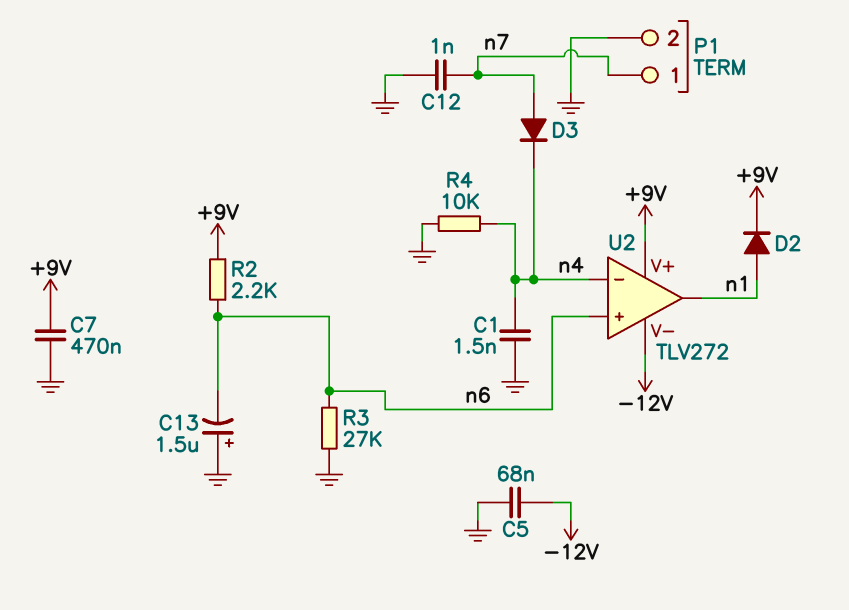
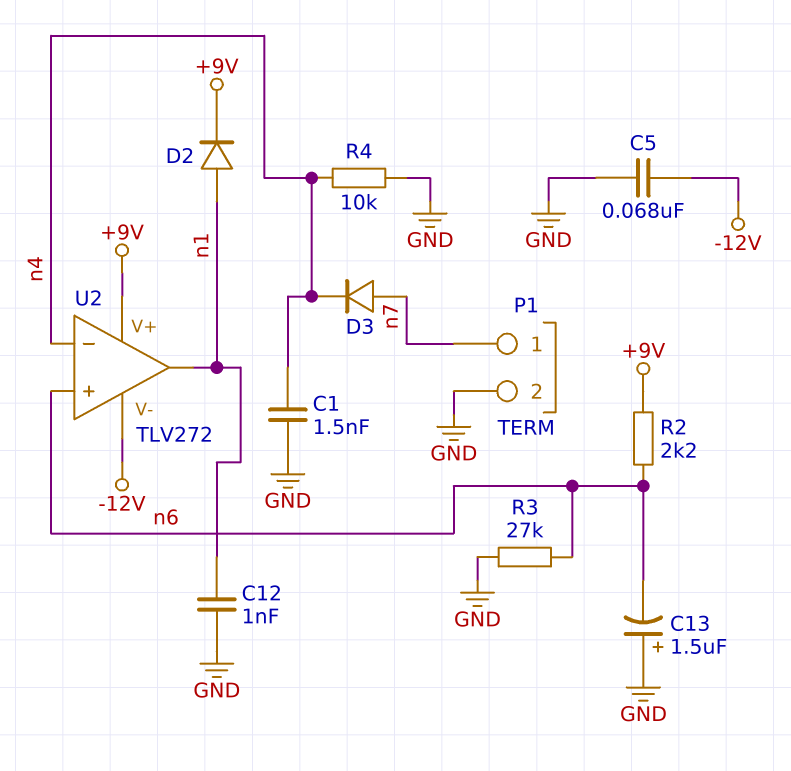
C7: 470nF (+9V, GND) -> none
C12: 1nF (GND, n7) -> 1nF (GND, n1)

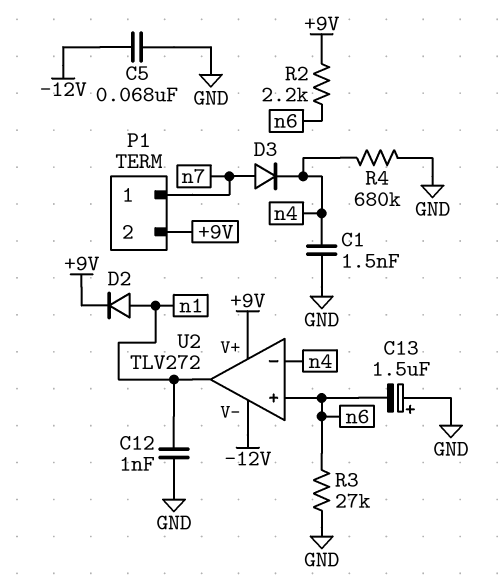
P1 pin 2: GND -> +9V
R4: 10k (GND, n4) -> 680k (GND, n4)

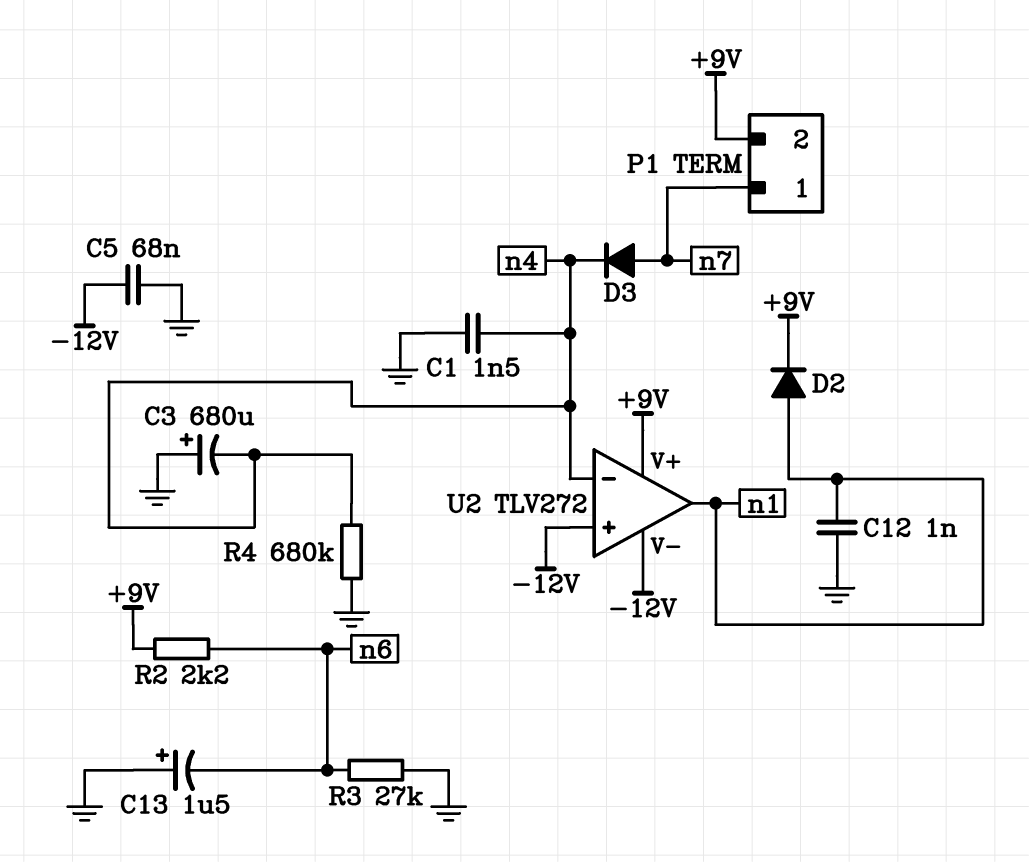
C3: none -> 680uF (plus GND, minus n4)
U2 pin in+: n6 -> -12V

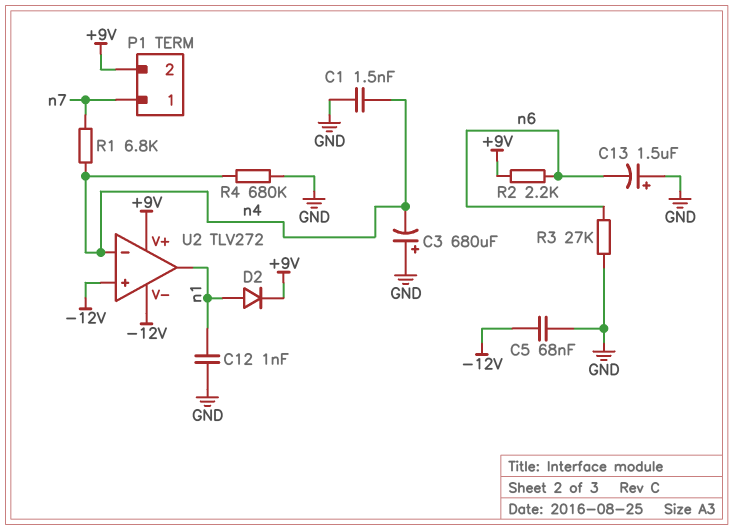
D3: diode (A n7, K n4) -> none
R1: none -> 6.8k (n4, n7)

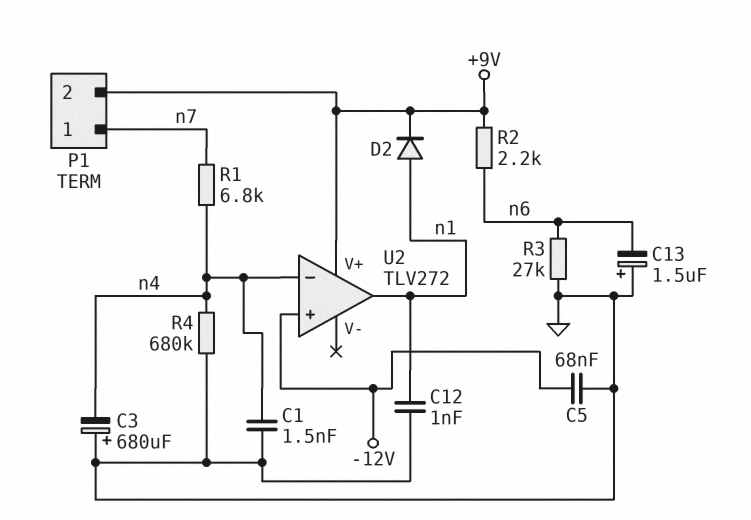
U2 pin V-: -12V -> none

